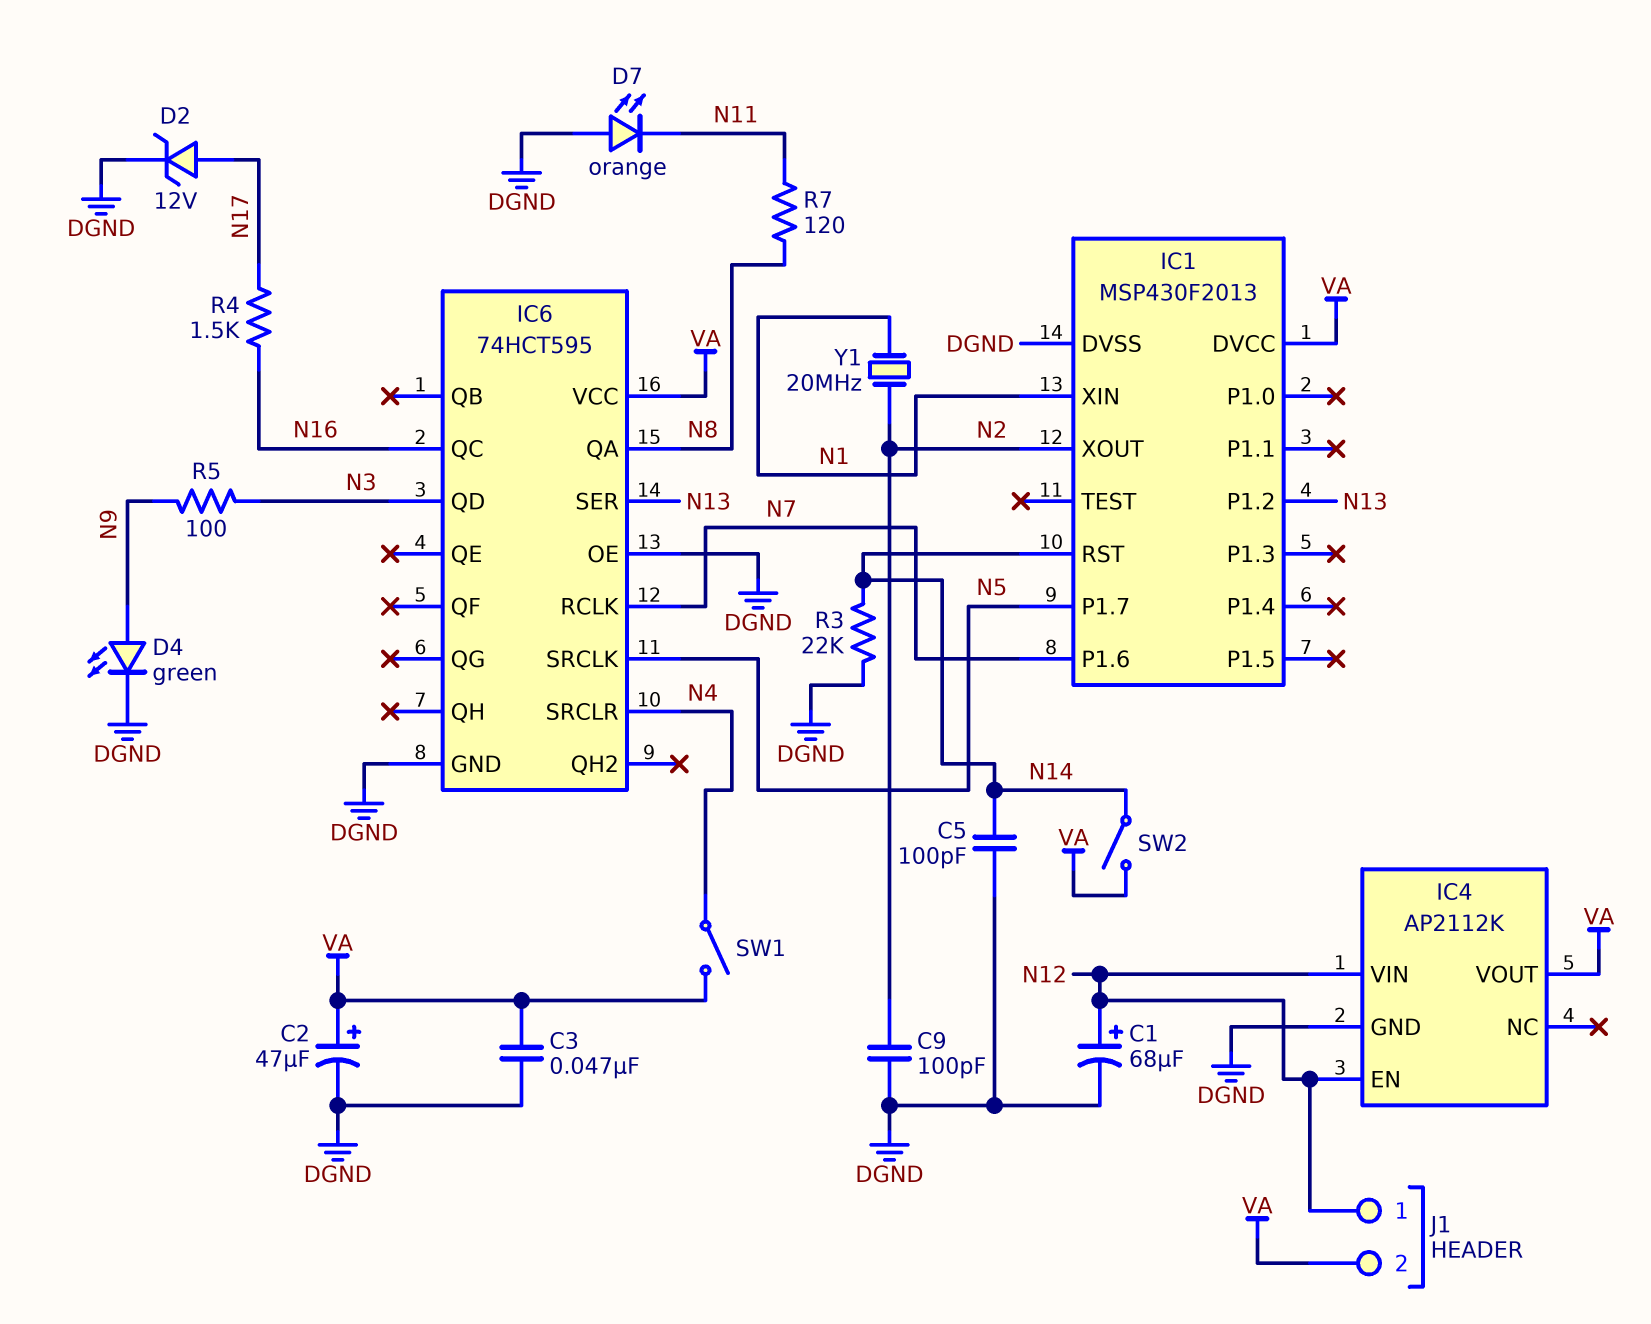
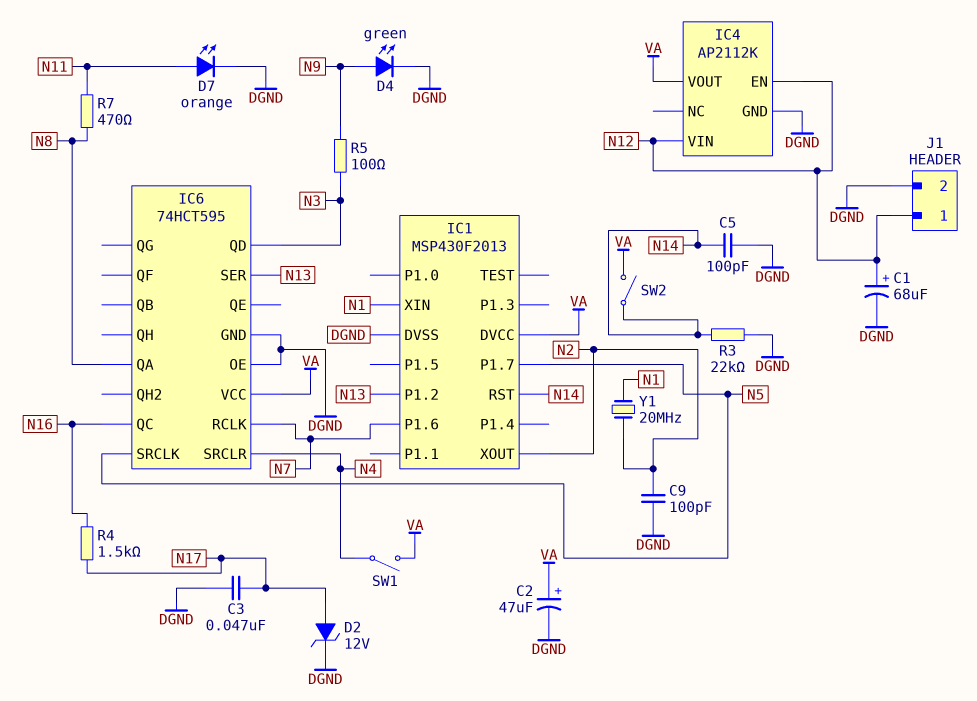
C3: 47nF (DGND, VA) -> 47nF (DGND, N17)
D7: LED orange (A DGND, K N11) -> LED orange (A N11, K DGND)
J1 pin 2: VA -> DGND
R7: 120 (N8, N11) -> 470 (N8, N11)

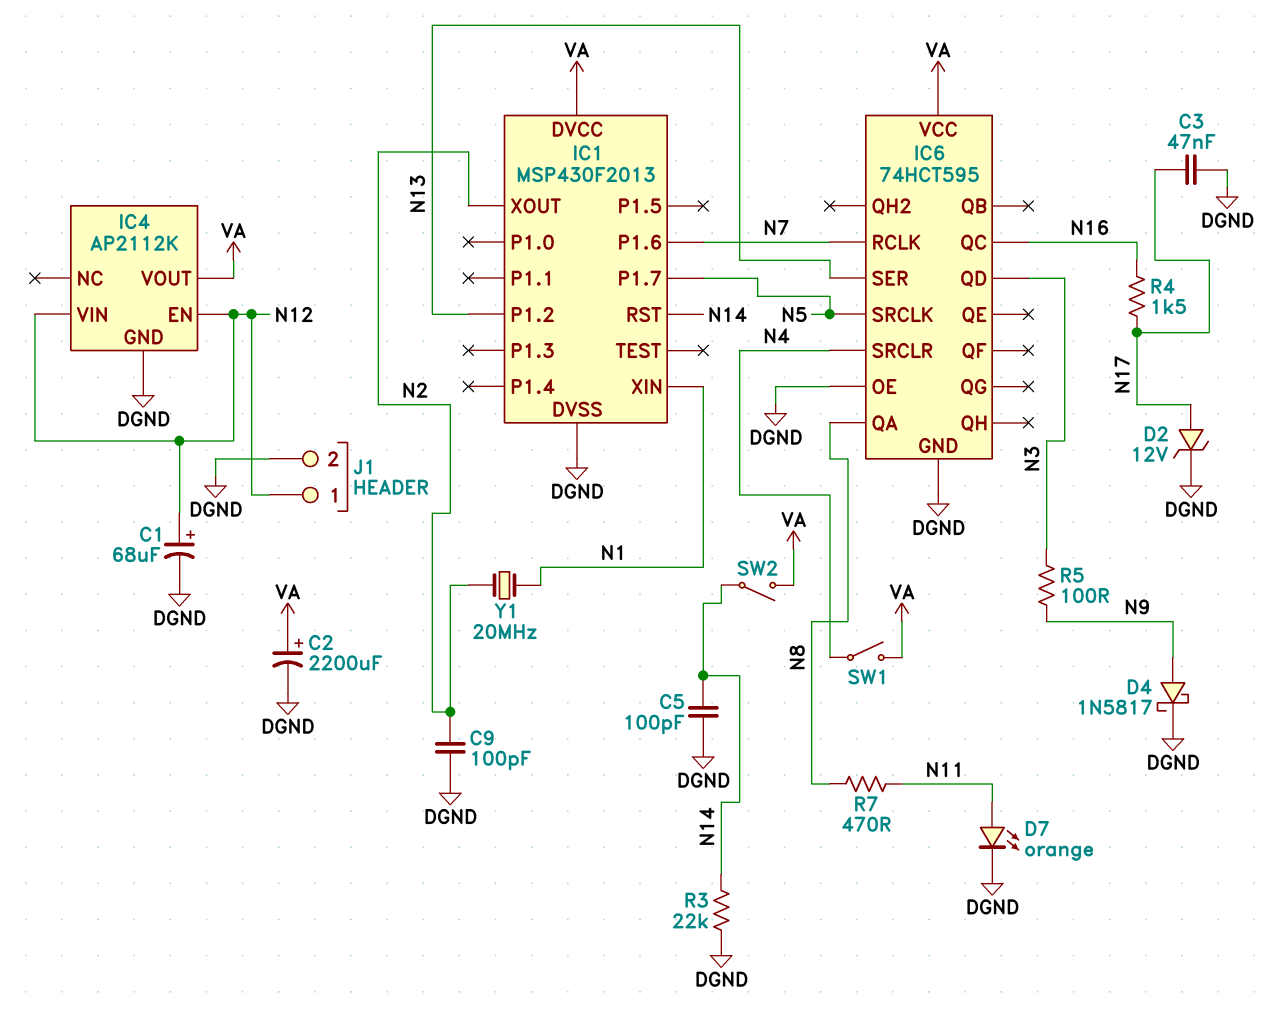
C2: 47uF (plus VA, minus DGND) -> 2200uF (plus VA, minus DGND)
D4: LED green (A N9, K DGND) -> schottky 1N5817 (A N9, K DGND)

